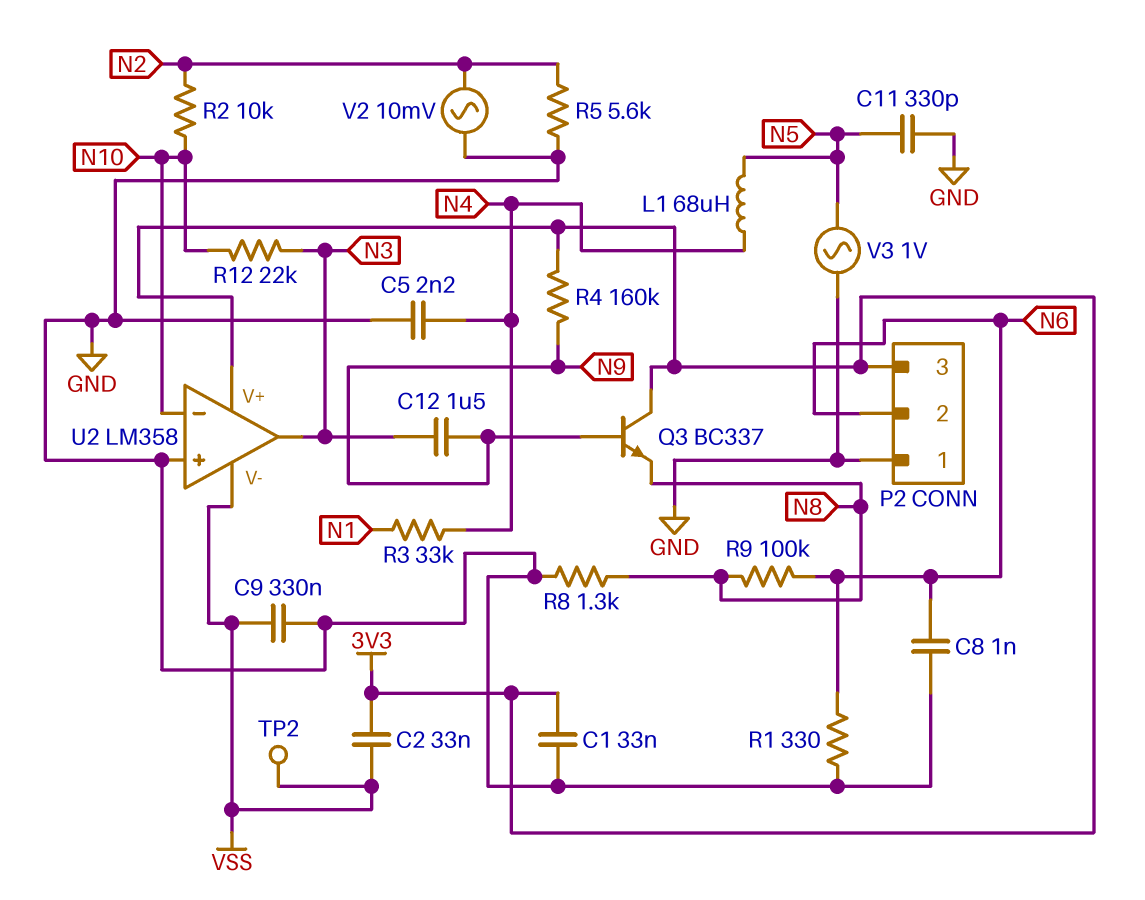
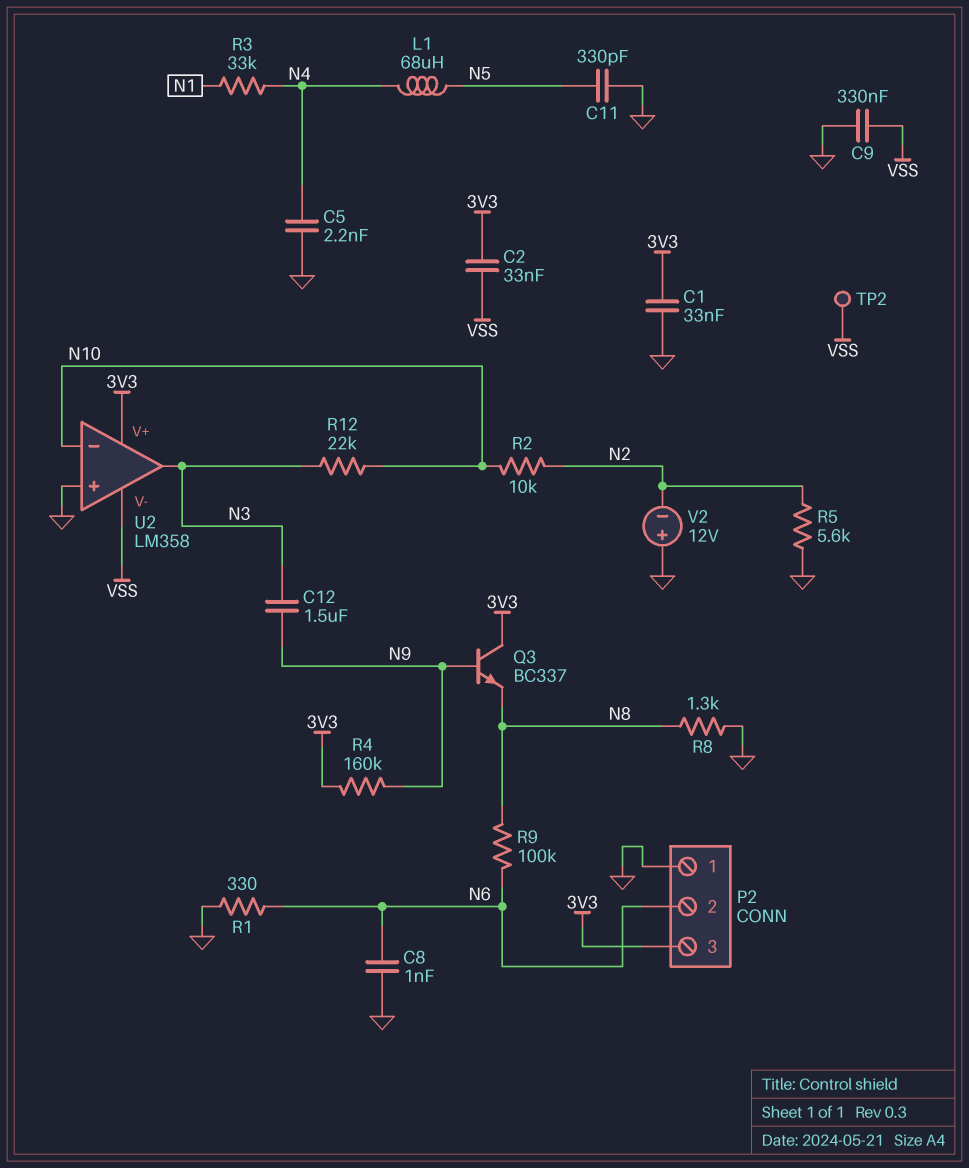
V2: AC 10mV (GND, N2) -> 12V (plus GND, minus N2)
V3: AC 1V (GND, N5) -> none

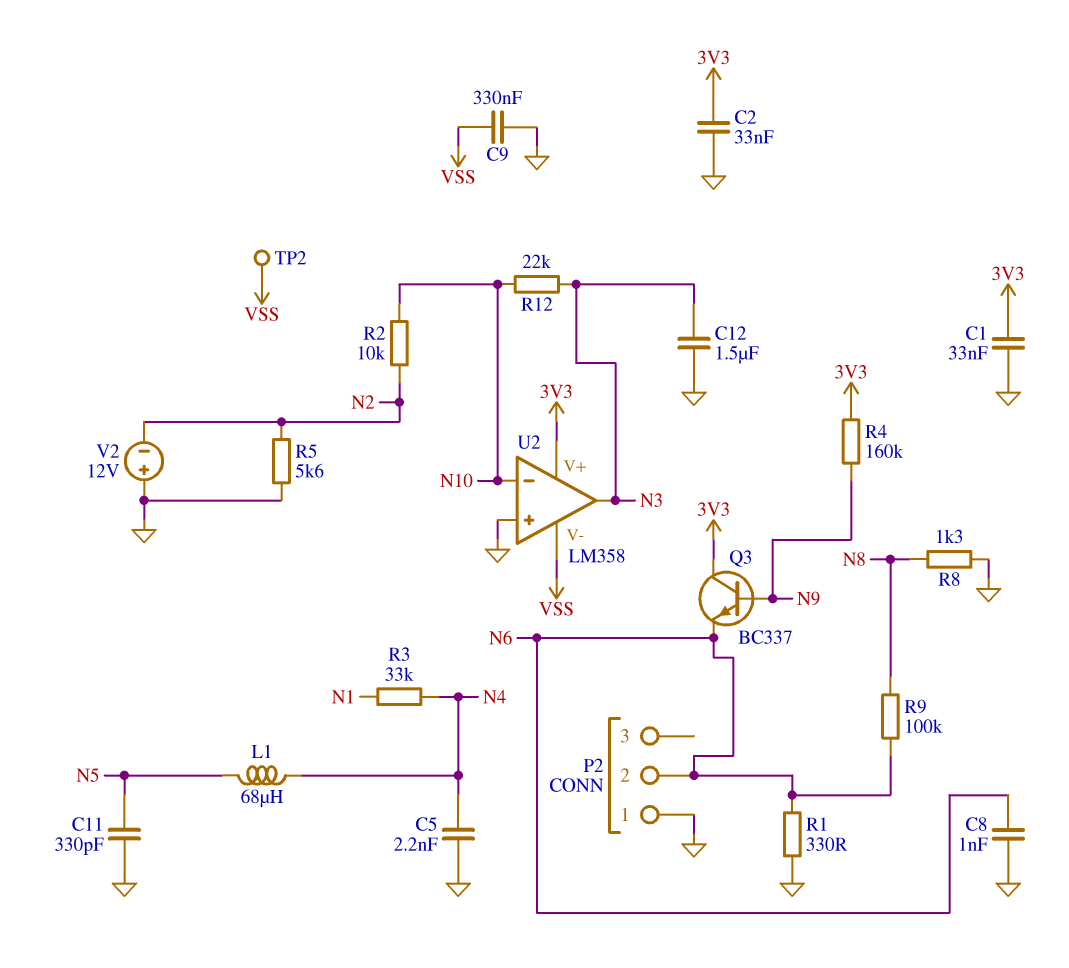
C2: 33nF (3V3, VSS) -> 33nF (3V3, GND)
C12: 1.5uF (N3, N9) -> 1.5uF (GND, N3)
P2 pin 3: 3V3 -> none
Q3: NPN BC337 (B N9, C 3V3, E N8) -> NPN BC337 (B N9, C 3V3, E N6)

